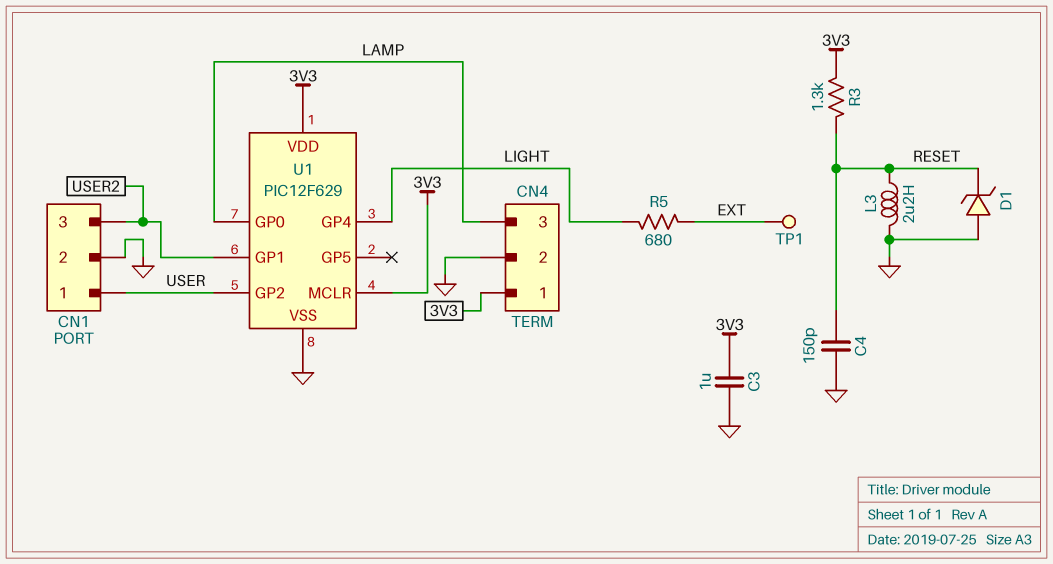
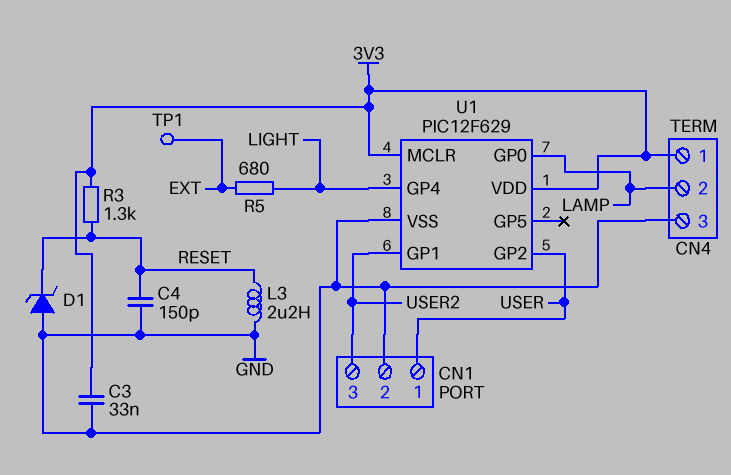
C3: 1uF (3V3, GND) -> 33nF (3V3, GND)
CN4 pin 2: GND -> LAMP
CN4 pin 3: LAMP -> GND

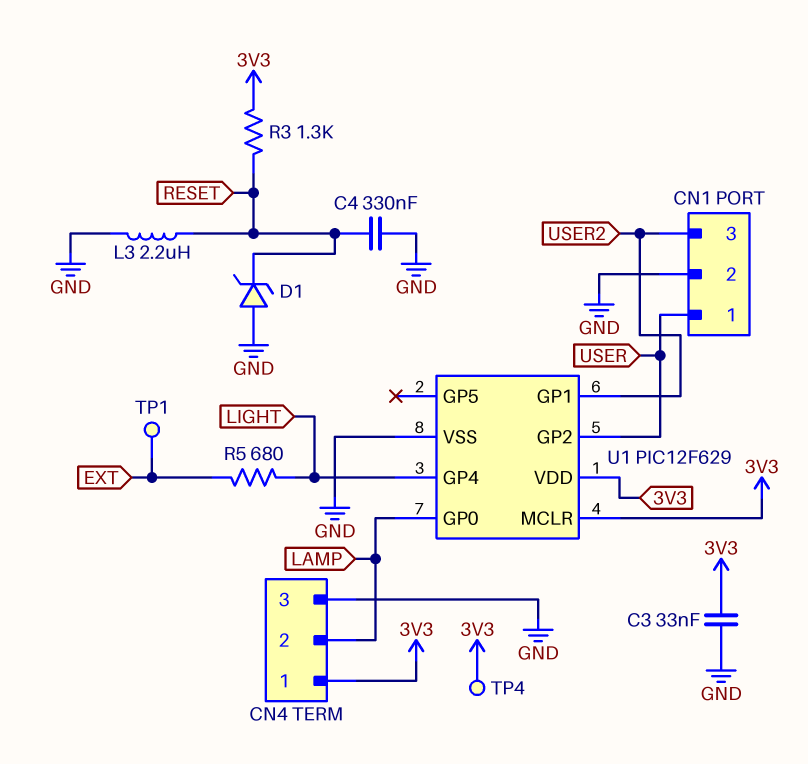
C4: 150pF (GND, RESET) -> 330nF (GND, RESET)
TP4: none -> test point (3V3)

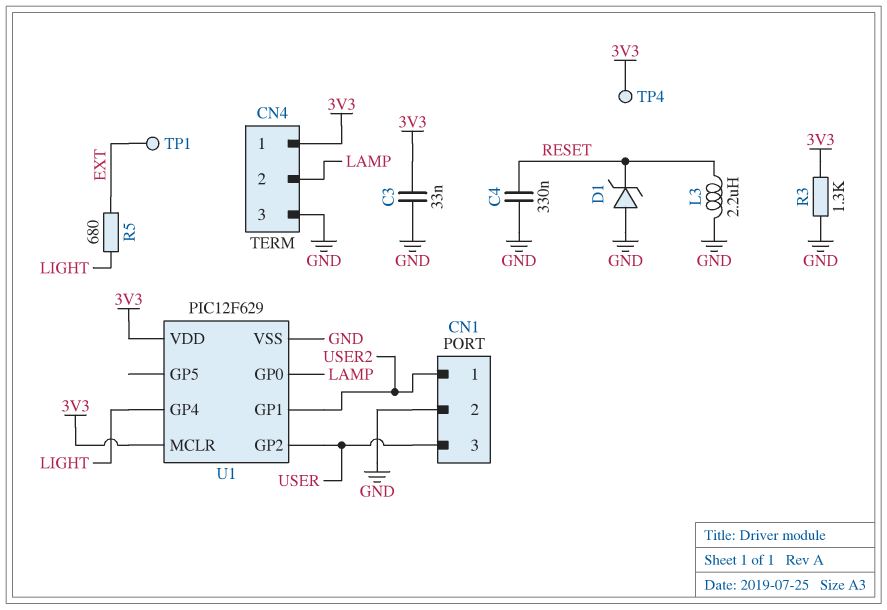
CN1 pin 1: USER -> USER2
CN1 pin 3: USER2 -> USER
R3: 1.3k (3V3, RESET) -> 1.3k (3V3, GND)

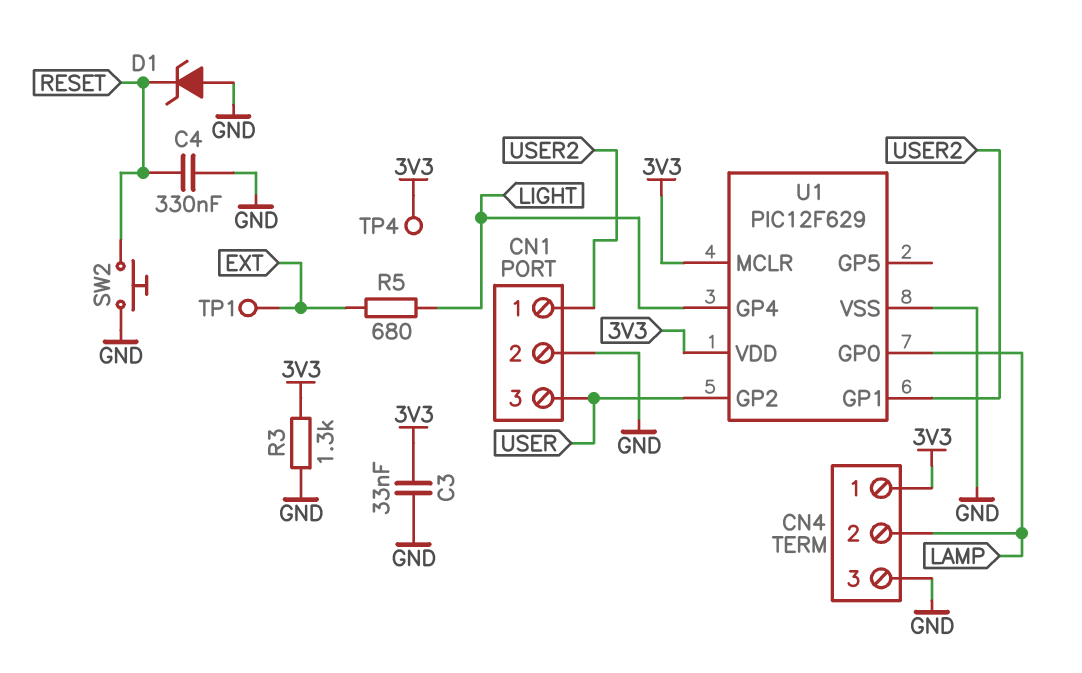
L3: 2.2uH (GND, RESET) -> none
SW2: none -> button (GND, RESET)

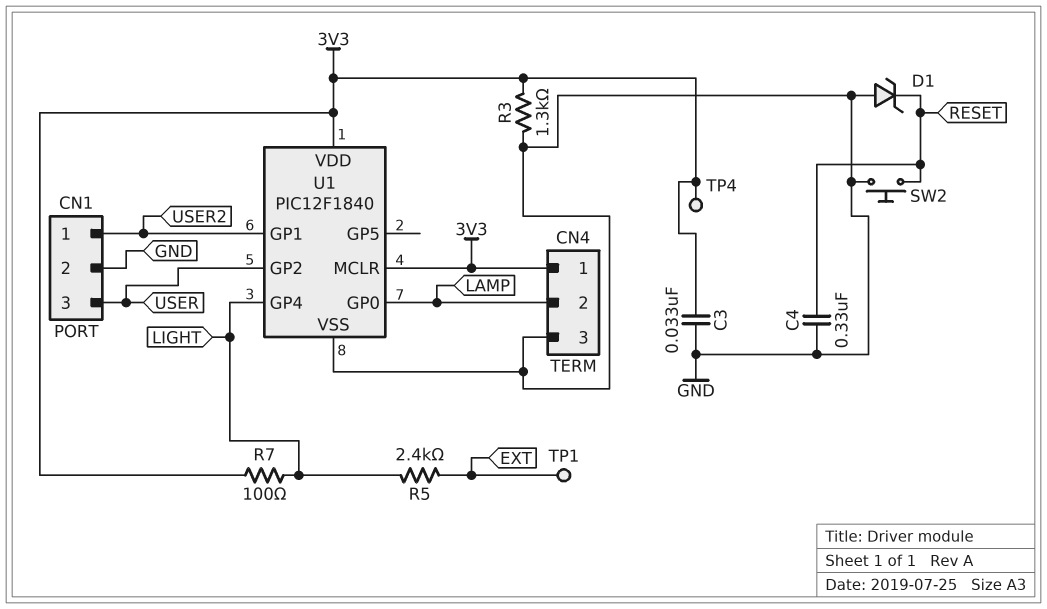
R5: 680 (EXT, LIGHT) -> 2.4k (EXT, LIGHT)
R7: none -> 100 (3V3, LIGHT)
U1: PIC12F629 -> PIC12F1840

